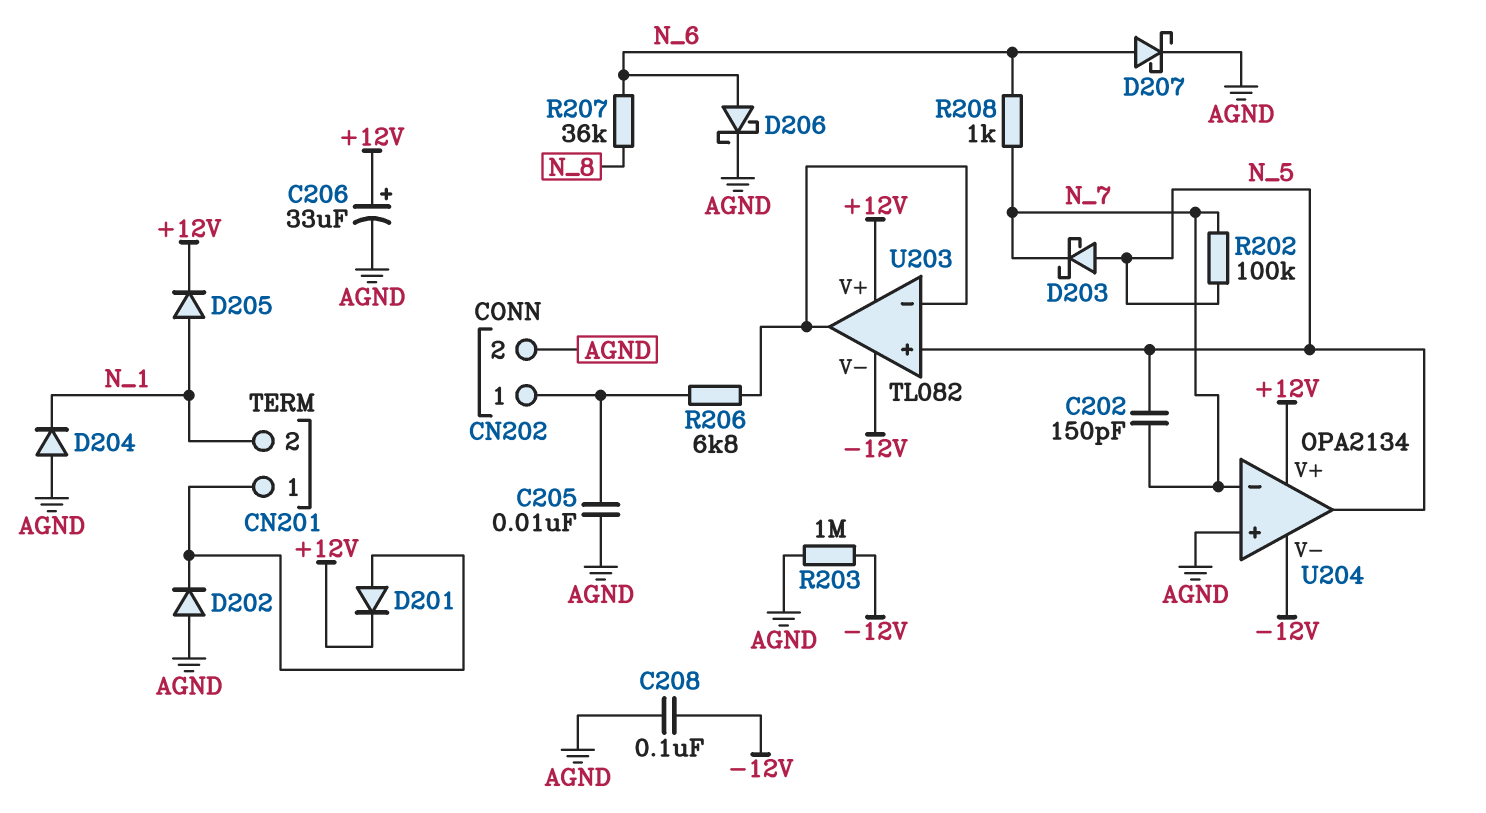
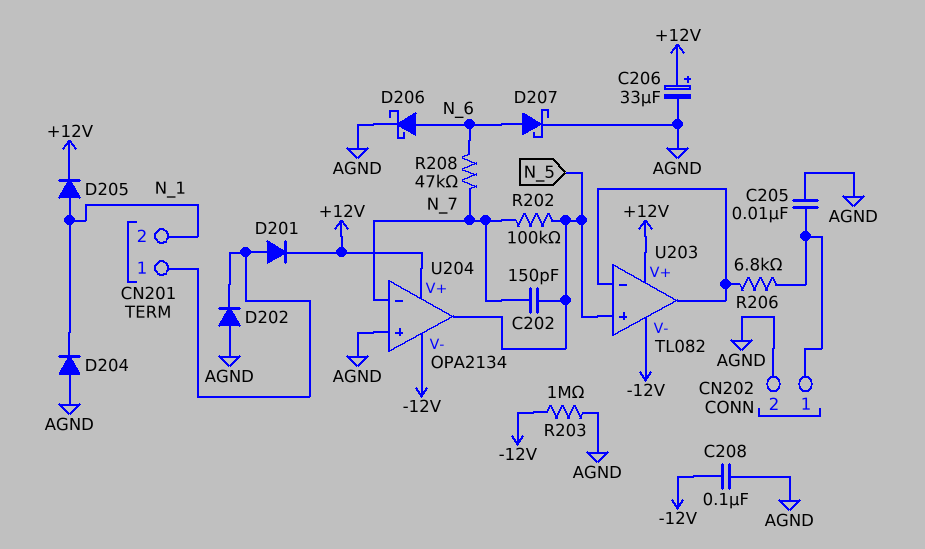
D203: schottky (A N_5, K N_7) -> none
R207: 36k (N_6, N_8) -> none
R208: 1k (N_6, N_7) -> 47k (N_6, N_7)

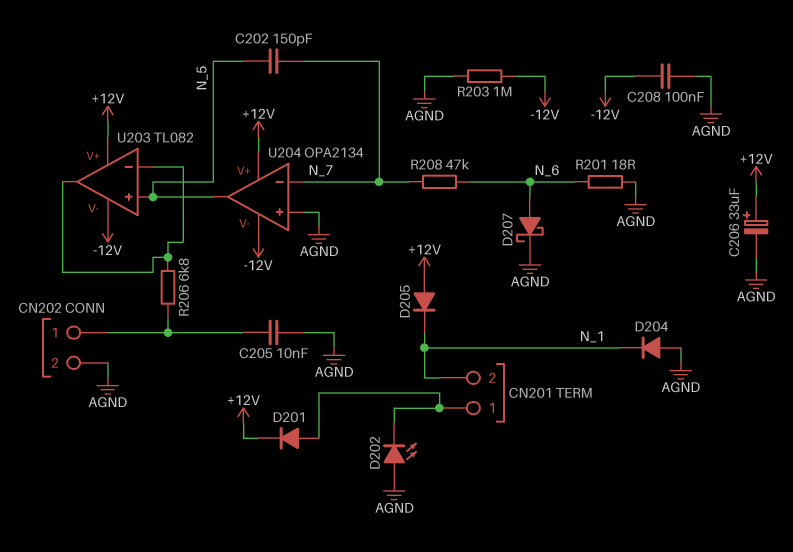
D202: diode (A AGND, K CN201/1) -> LED (A AGND, K CN201/1)
D205: diode (A N_1, K +12V) -> diode (A +12V, K N_1)
D206: schottky (A N_6, K AGND) -> none
R201: none -> 18 (AGND, N_6)
R202: 100k (N_5, N_7) -> none

